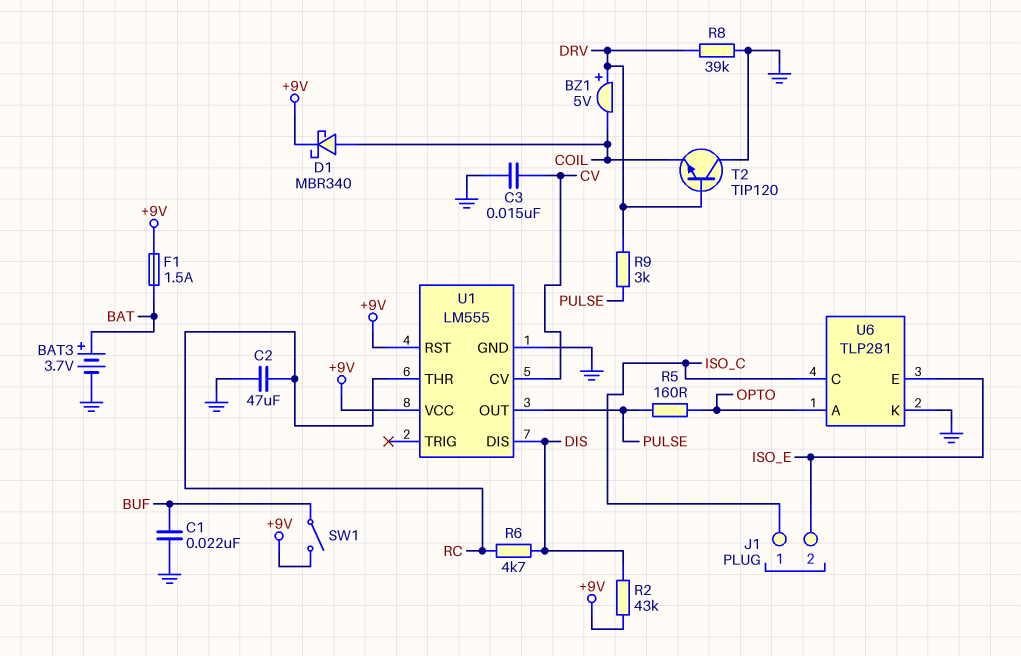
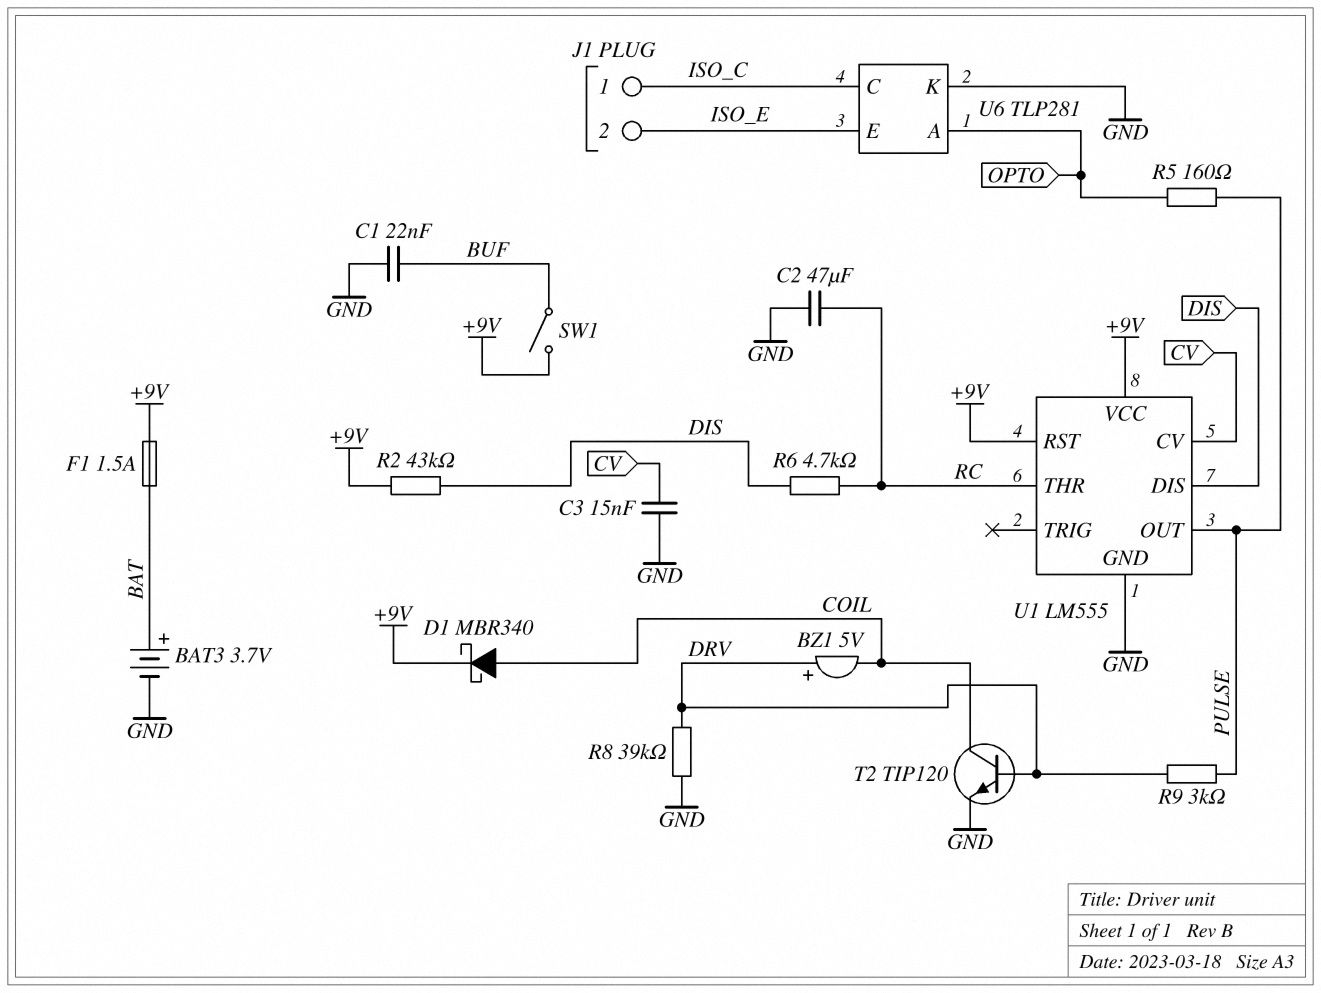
T2: NPN TIP120 (B DRV, C GND, E COIL) -> NPN TIP120 (B DRV, C COIL, E GND)

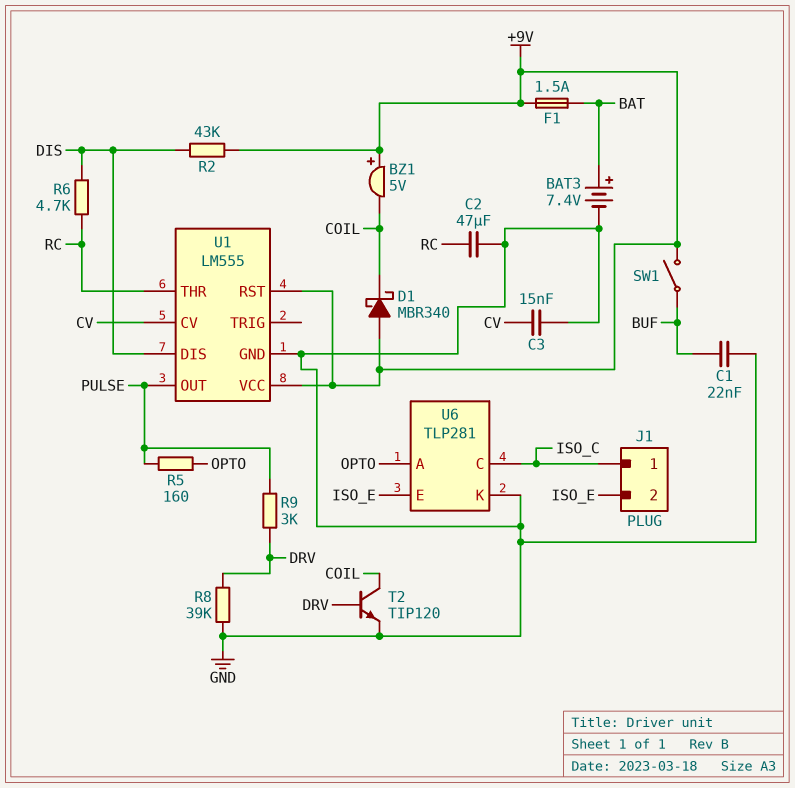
BAT3: 3.7V (plus BAT, minus GND) -> 7.4V (plus BAT, minus GND)
BZ1: buzzer 5V (plus DRV, minus COIL) -> buzzer 5V (plus +9V, minus COIL)
D1: schottky MBR340 (A COIL, K +9V) -> schottky MBR340 (A +9V, K COIL)

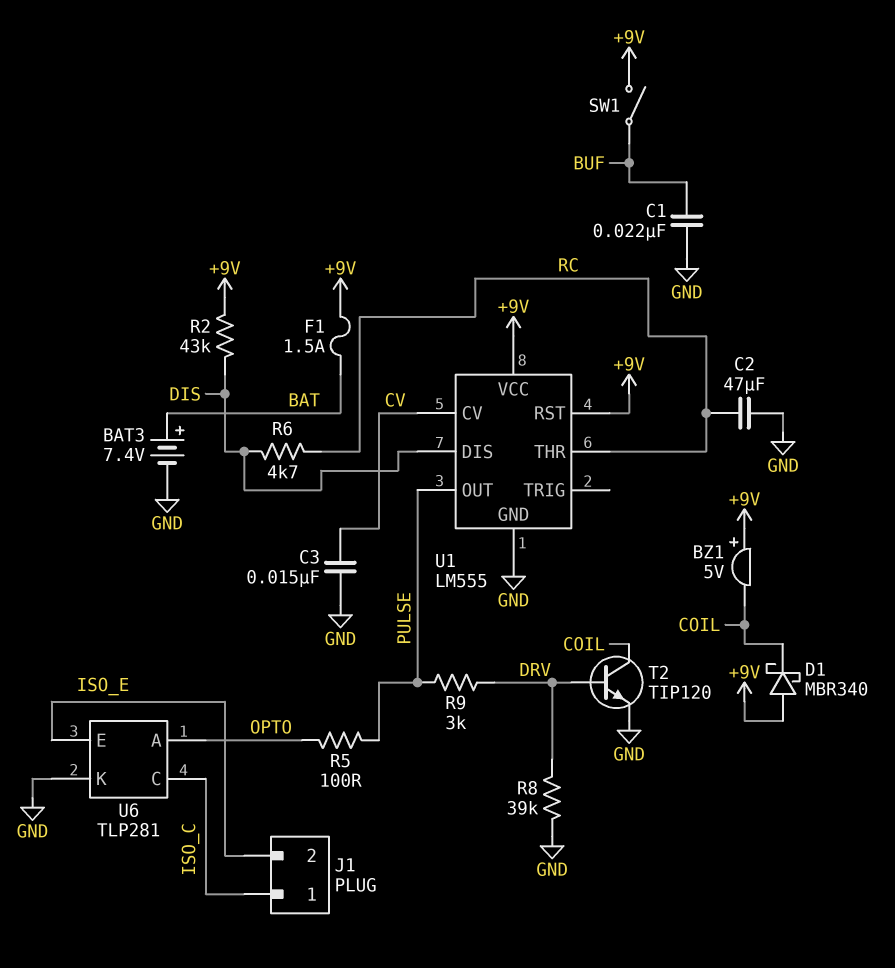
R5: 160 (OPTO, PULSE) -> 100 (OPTO, PULSE)

